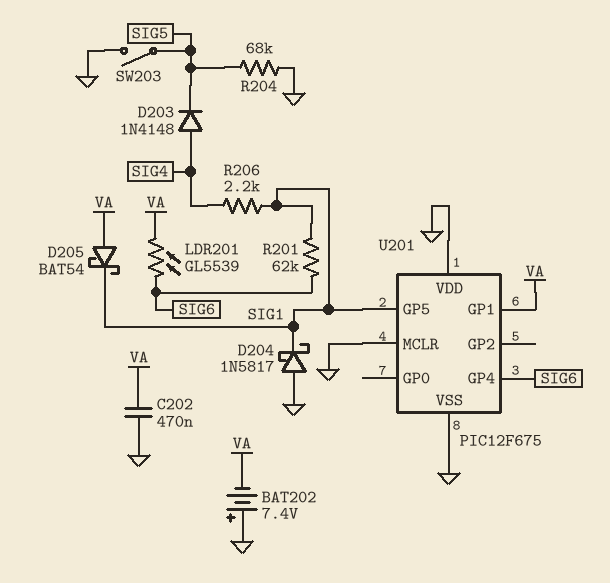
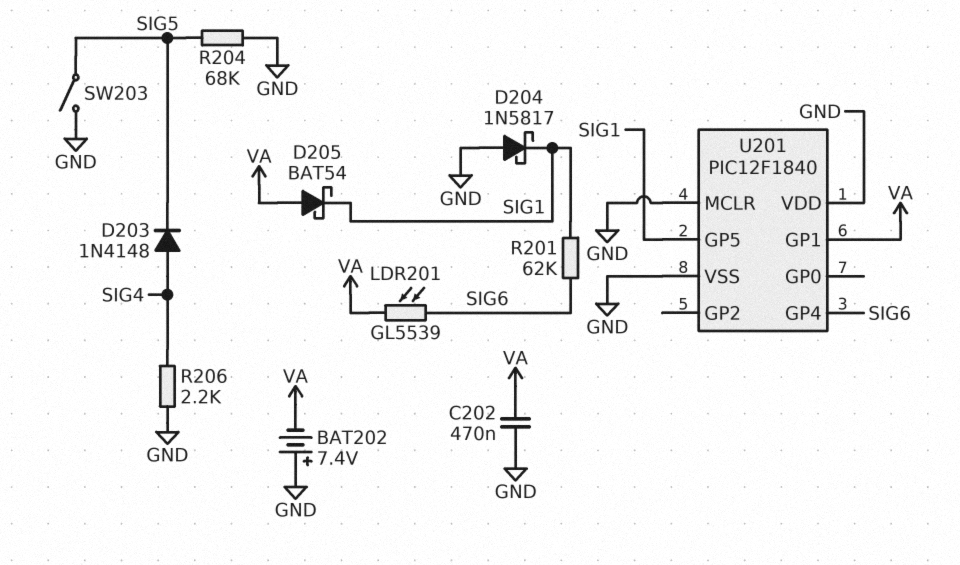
R206: 2.2k (SIG1, SIG4) -> 2.2k (GND, SIG4)
U201: PIC12F675 -> PIC12F1840

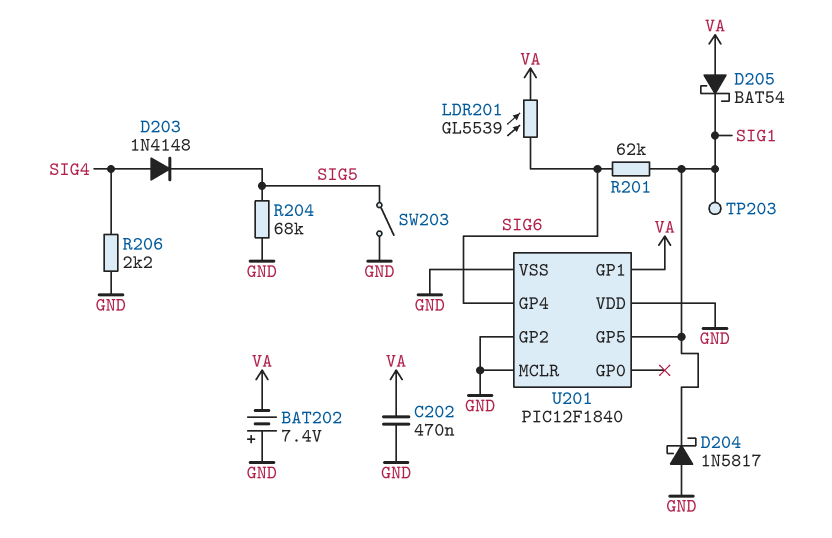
TP203: none -> test point (SIG1)
U201 pin GP2: none -> GND

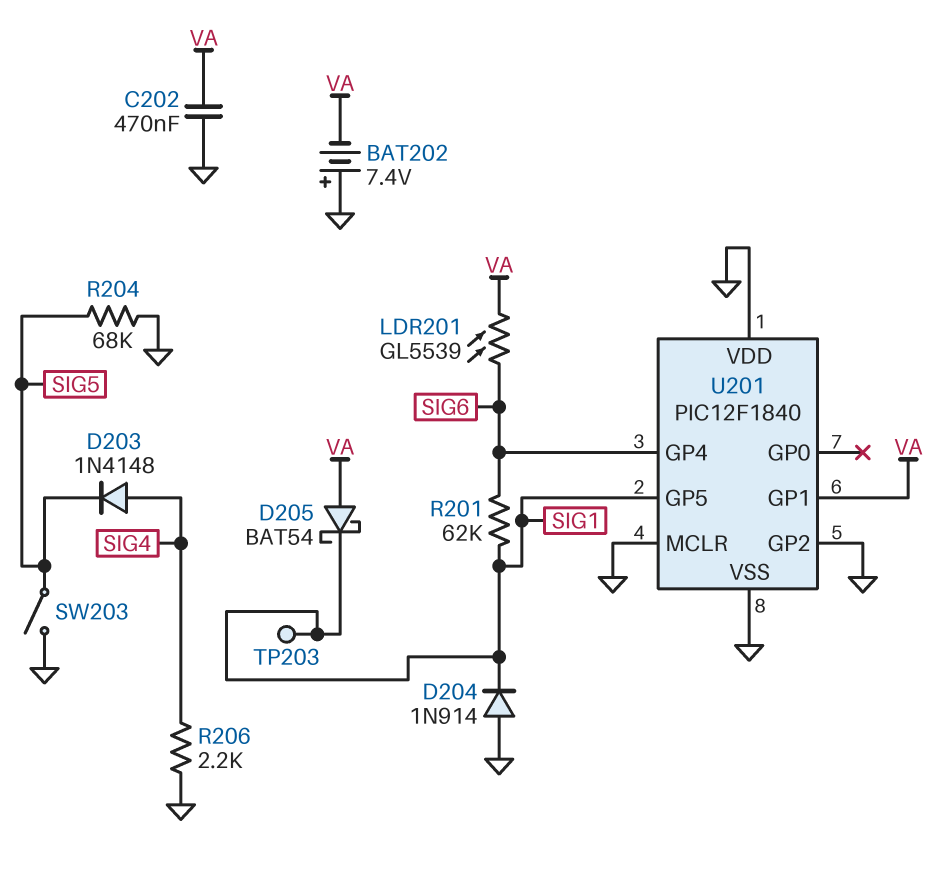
D204: schottky 1N5817 (A GND, K SIG1) -> diode 1N914 (A GND, K SIG1)

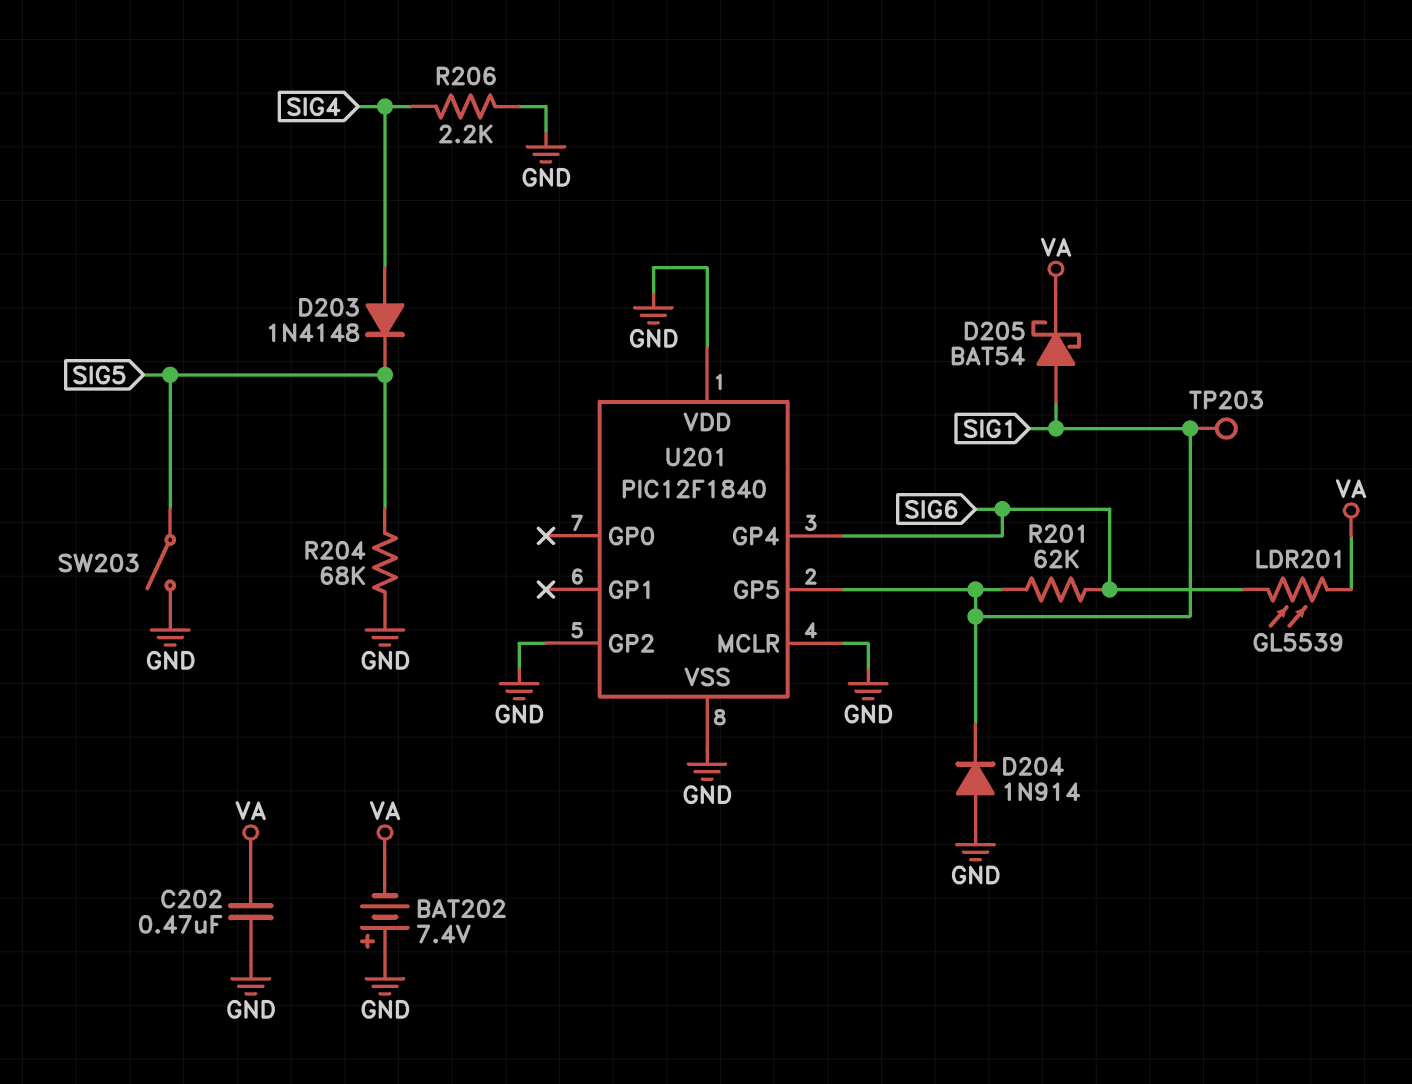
D205: schottky BAT54 (A VA, K SIG1) -> schottky BAT54 (A SIG1, K VA)
U201 pin GP1: VA -> none

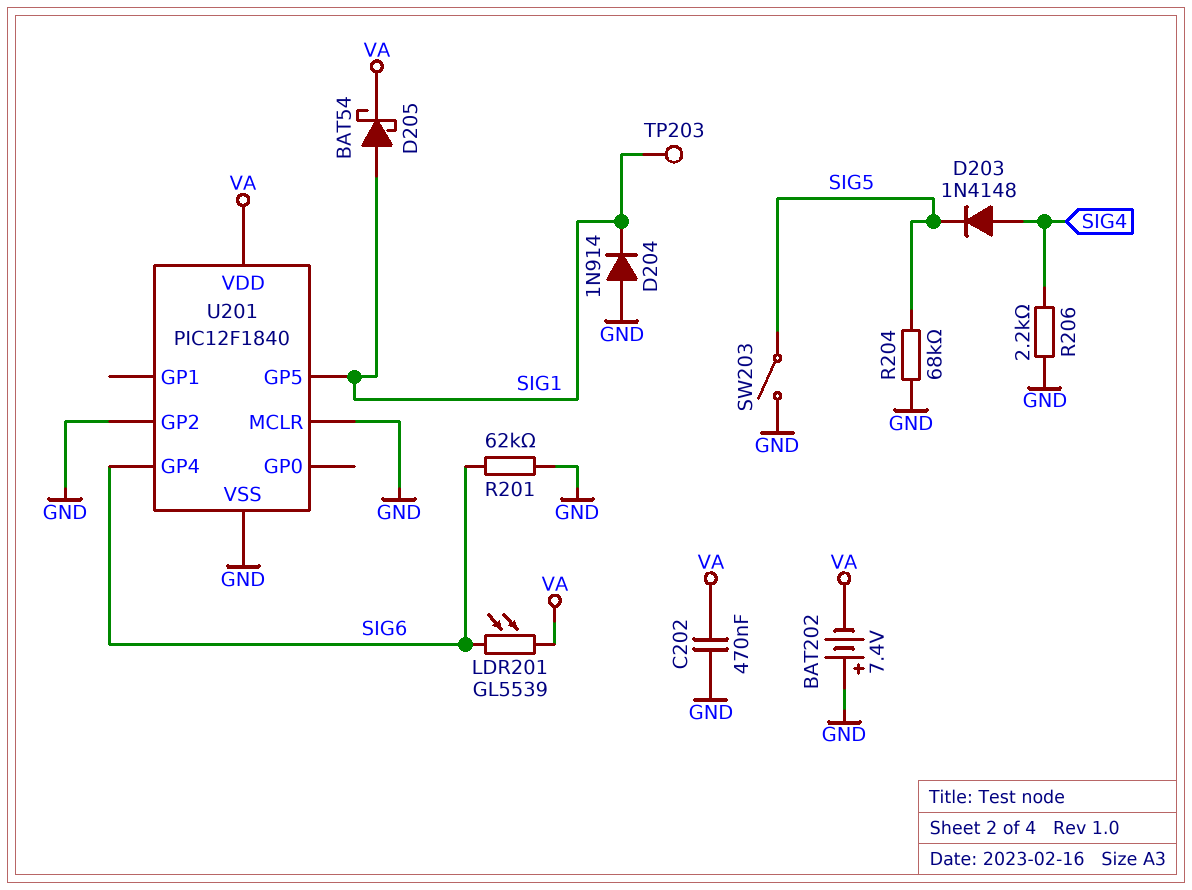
R201: 62k (SIG1, SIG6) -> 62k (GND, SIG6)
U201 pin VDD: GND -> VA

